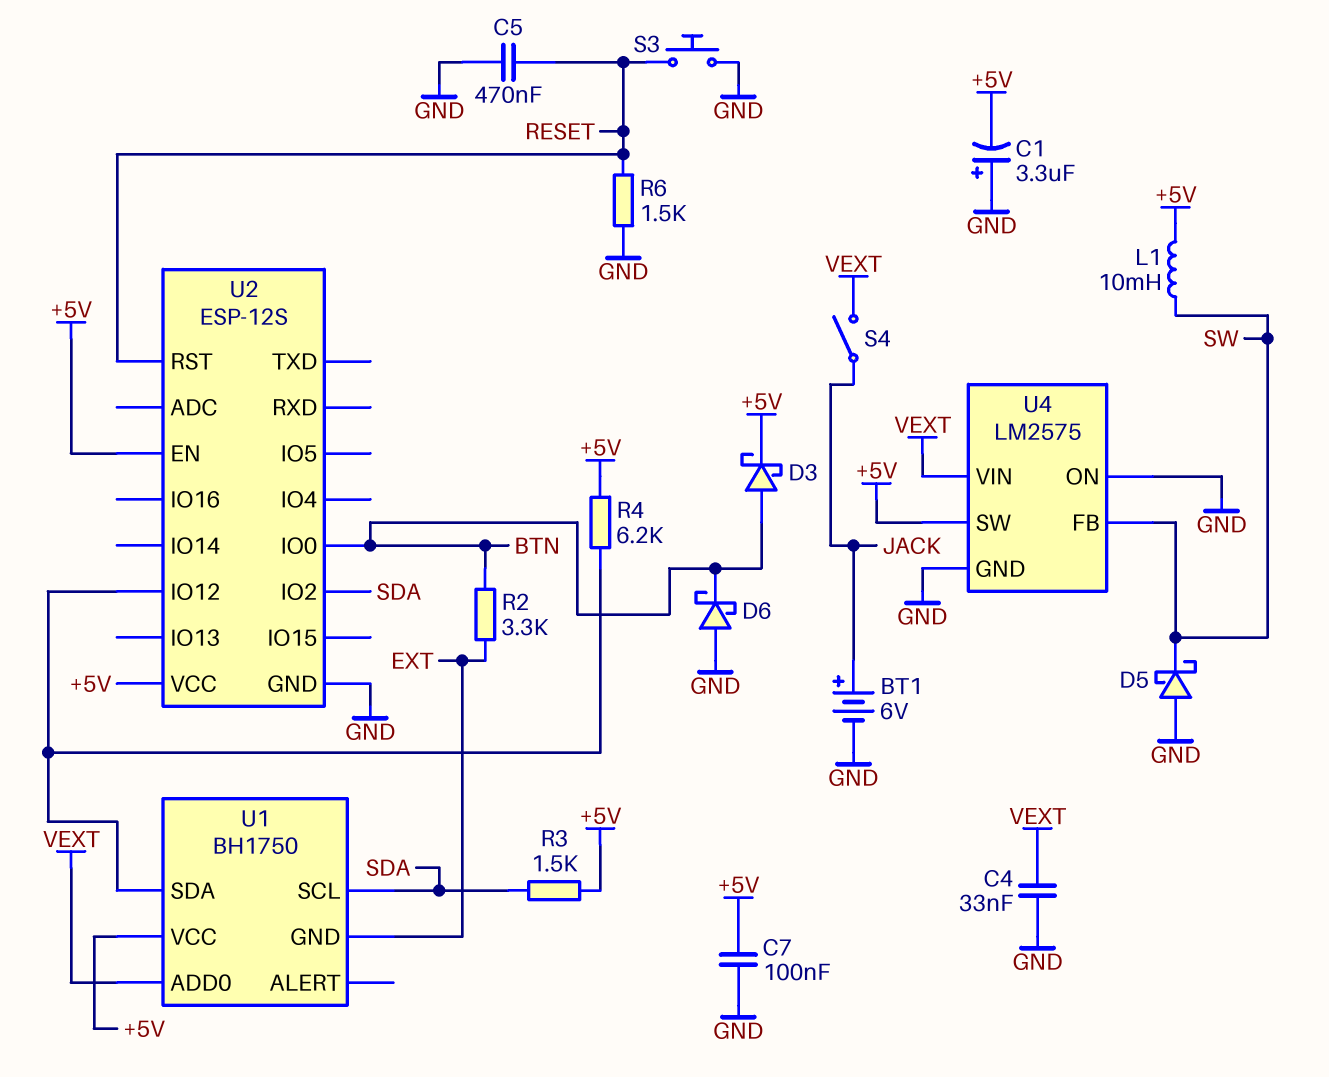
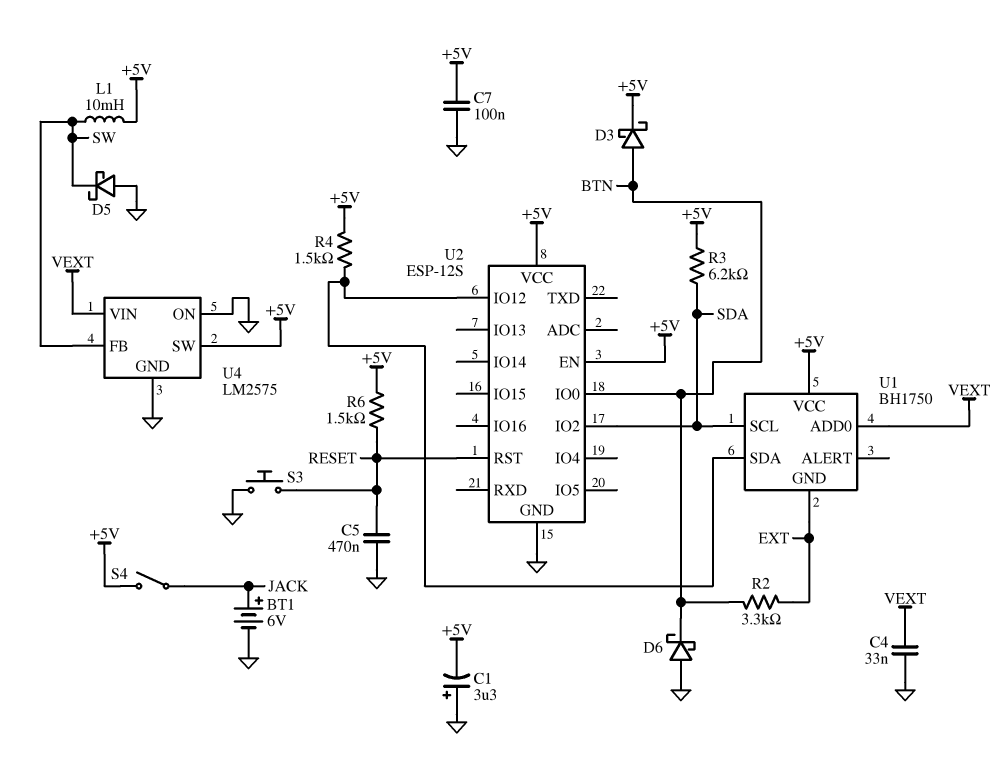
R3: 1.5k (+5V, SDA) -> 6.2k (+5V, SDA)
R4: 6.2k (+5V, U1/SDA) -> 1.5k (+5V, U1/SDA)
R6: 1.5k (GND, RESET) -> 1.5k (+5V, RESET)
S4: switch (JACK, VEXT) -> switch (+5V, JACK)

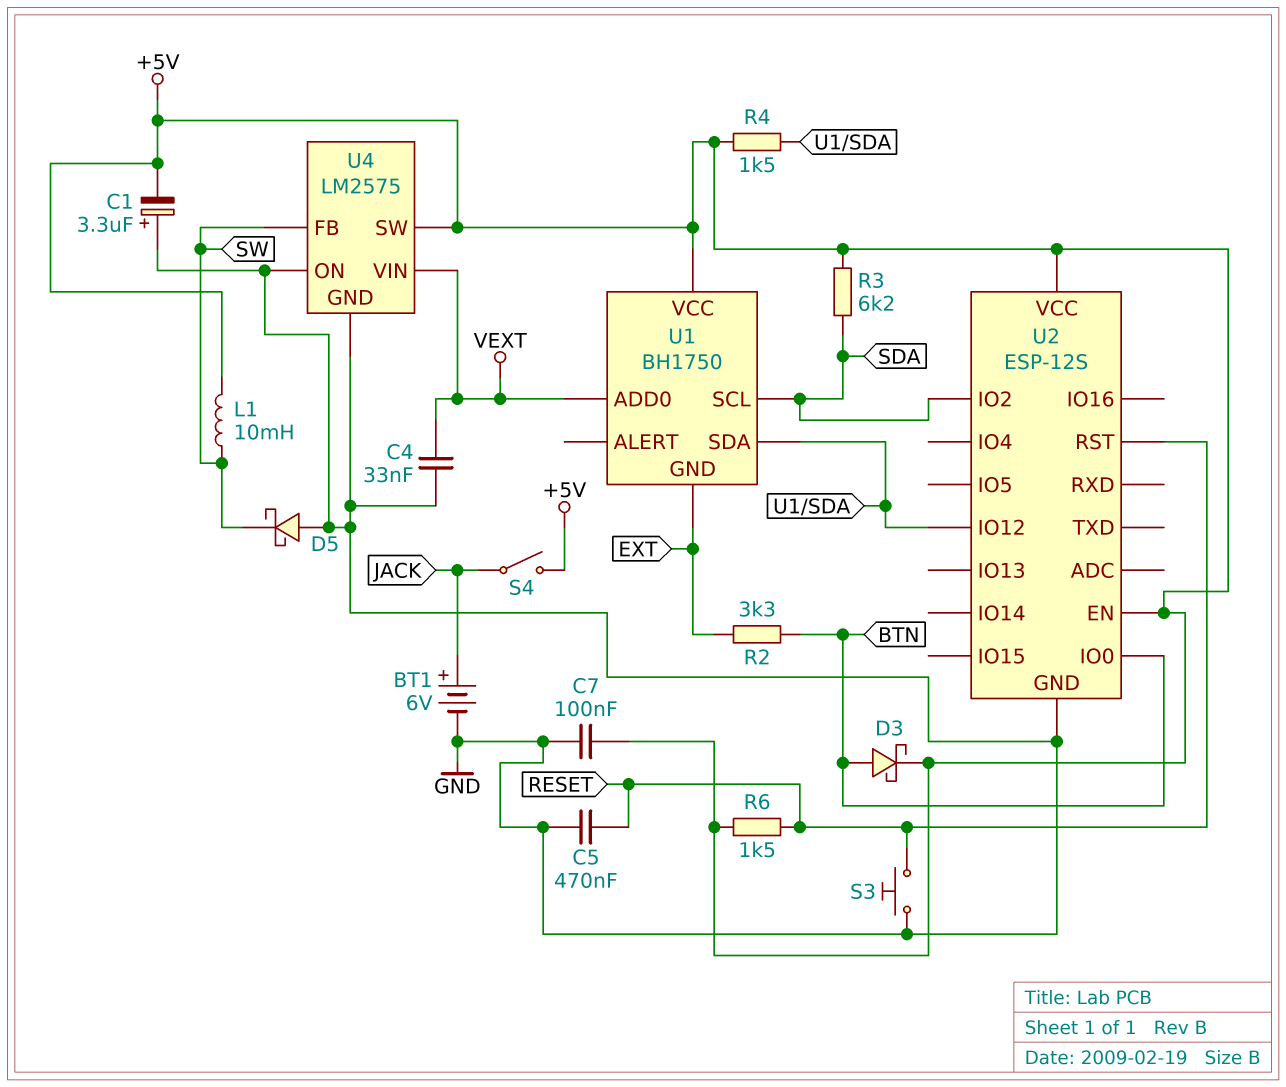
D6: schottky (A GND, K BTN) -> none

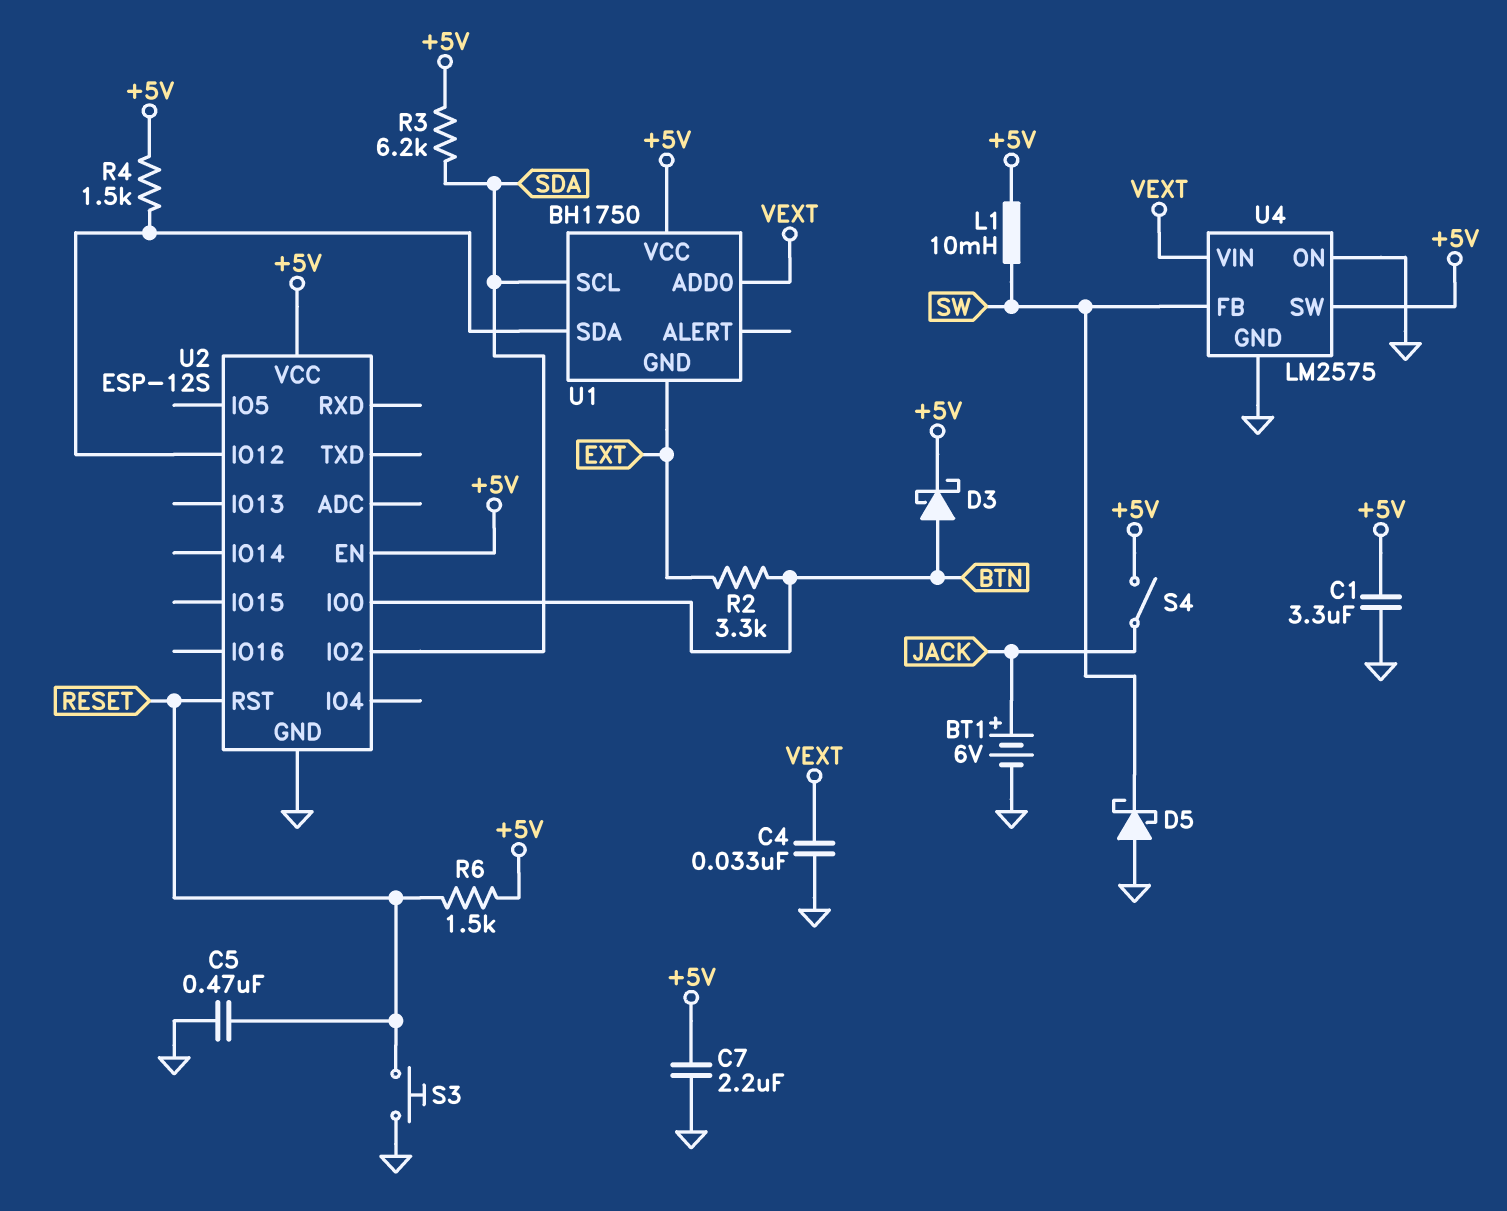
C1: 3.3uF (plus GND, minus +5V) -> 3.3uF (+5V, GND)
C7: 100nF (+5V, GND) -> 2.2uF (+5V, GND)

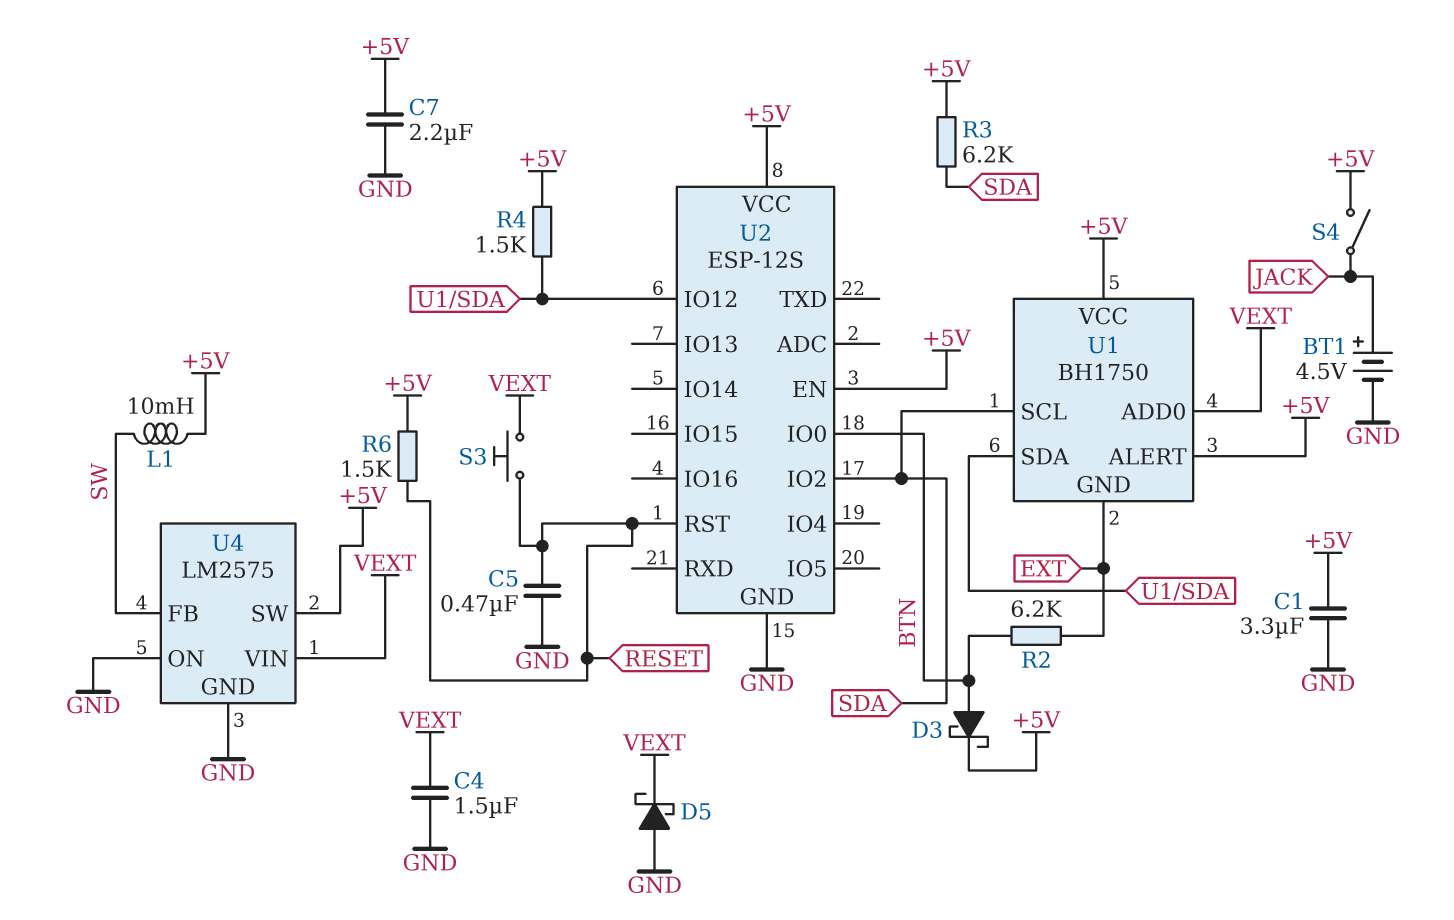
BT1: 6V (plus JACK, minus GND) -> 4.5V (plus JACK, minus GND)
C4: 33nF (GND, VEXT) -> 1.5uF (GND, VEXT)
D5: schottky (A GND, K SW) -> schottky (A GND, K VEXT)
R2: 3.3k (BTN, EXT) -> 6.2k (BTN, EXT)
S3: button (GND, RESET) -> button (RESET, VEXT)
U1 pin ALERT: none -> +5V

